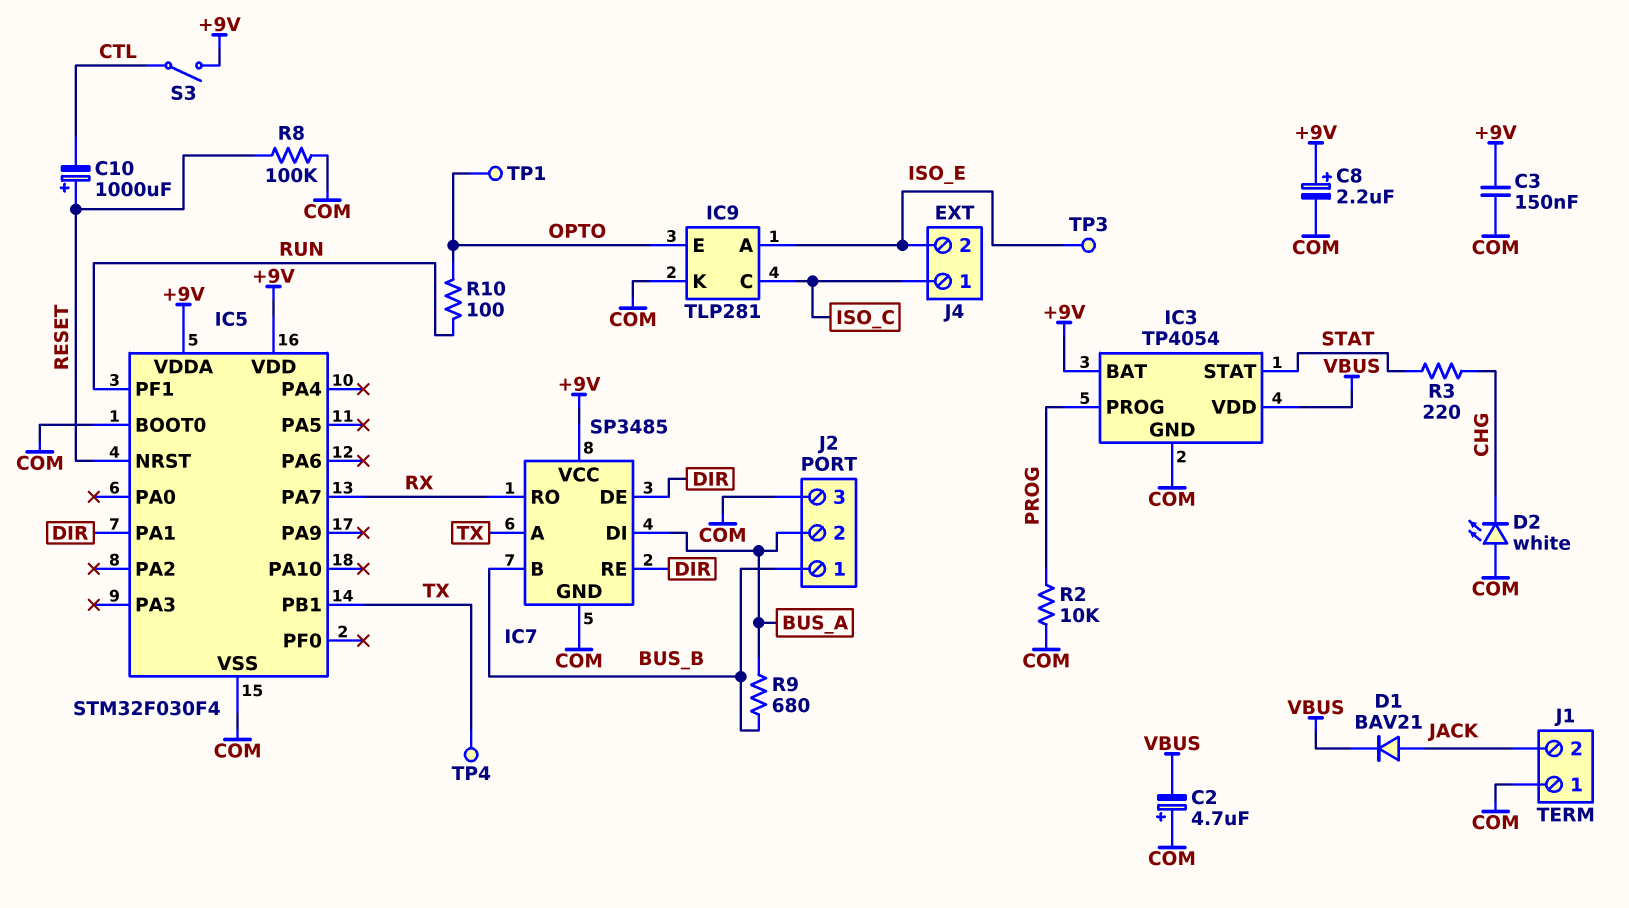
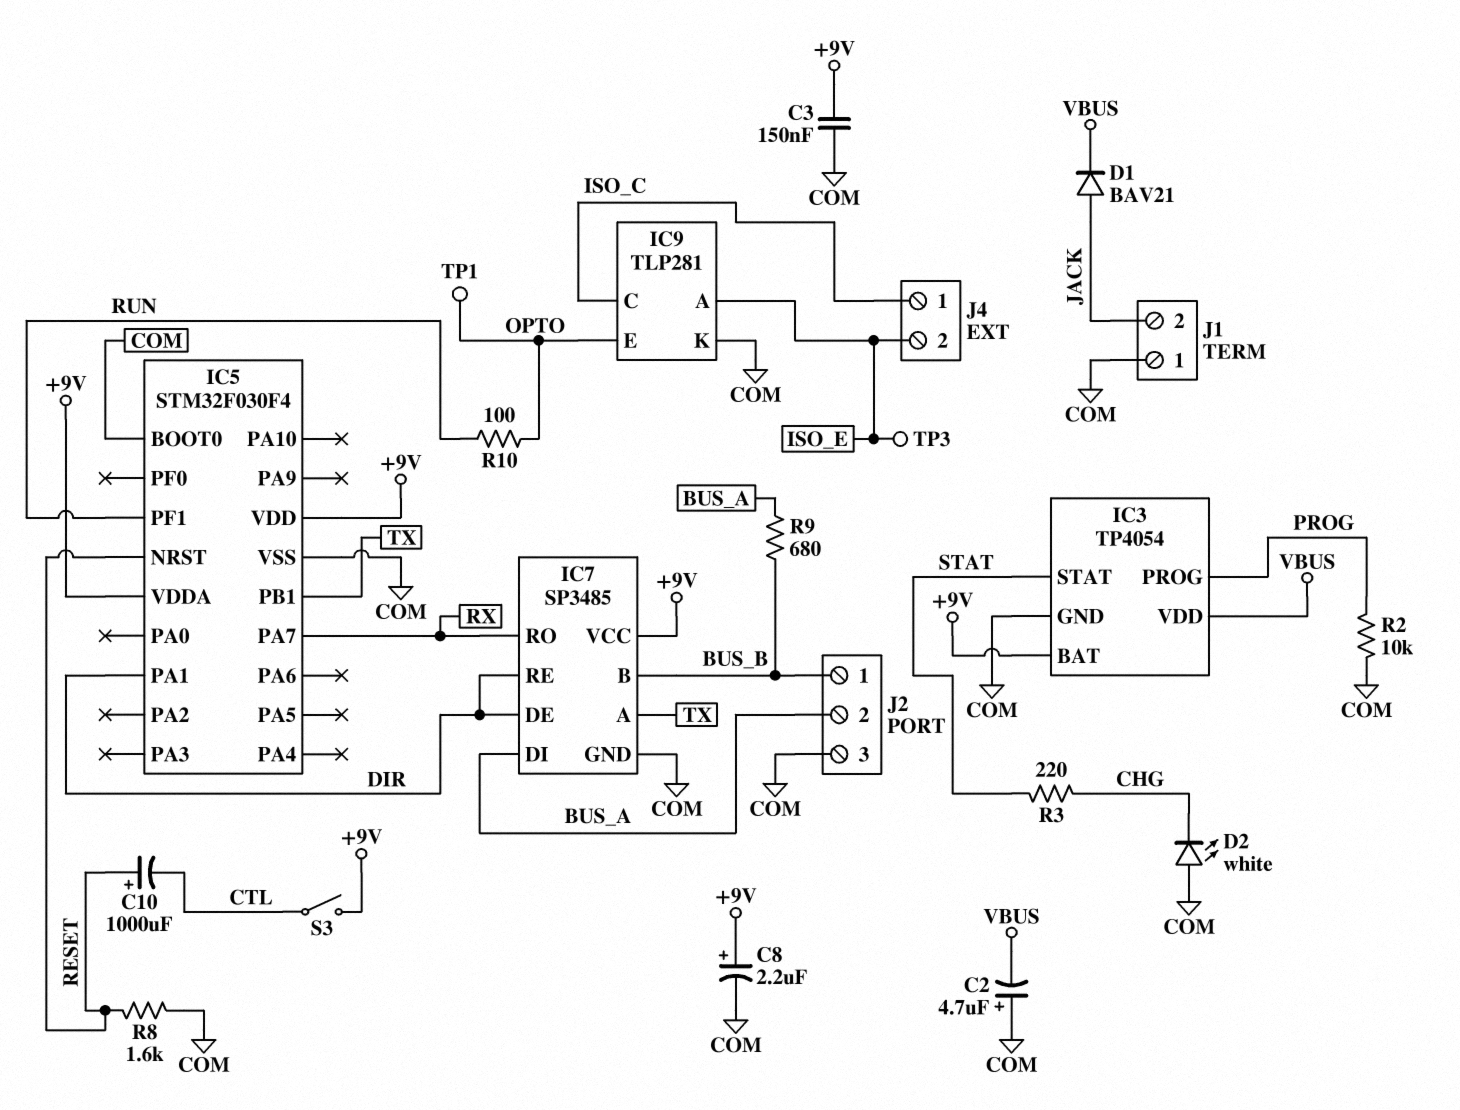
R8: 100k (COM, RESET) -> 1.6k (COM, RESET)
TP4: test point (TX) -> none

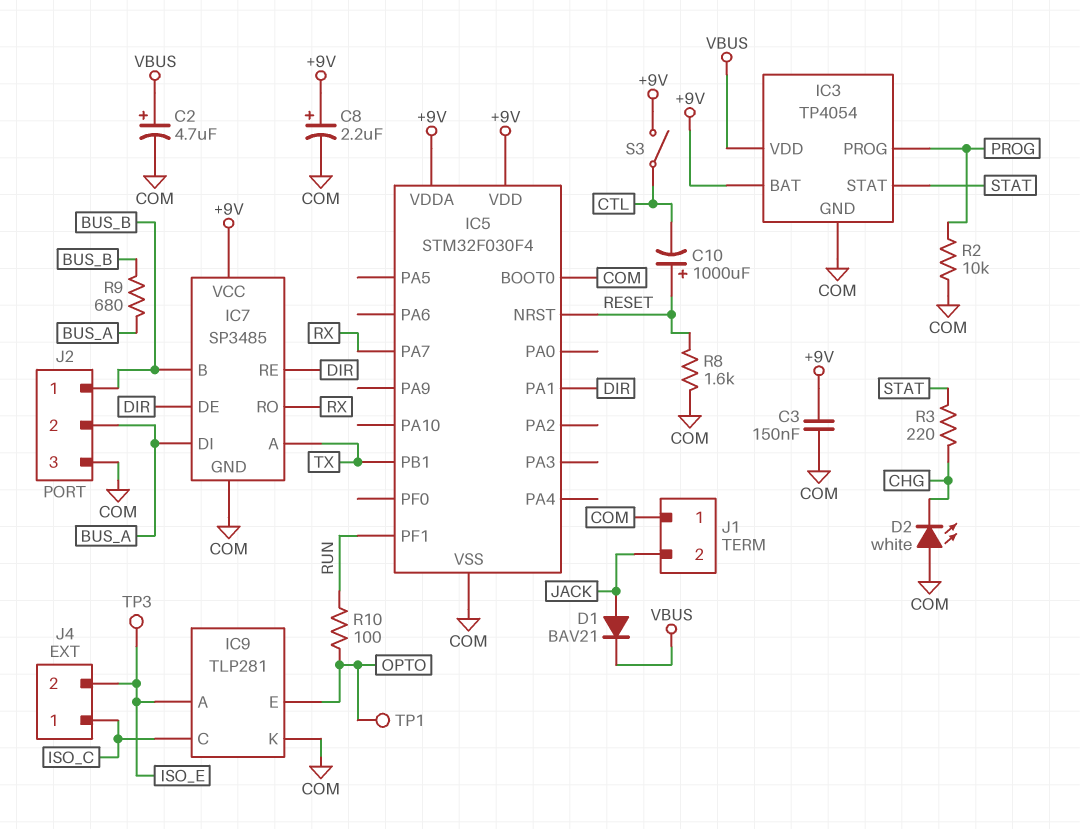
C2: 4.7uF (plus COM, minus VBUS) -> 4.7uF (plus VBUS, minus COM)

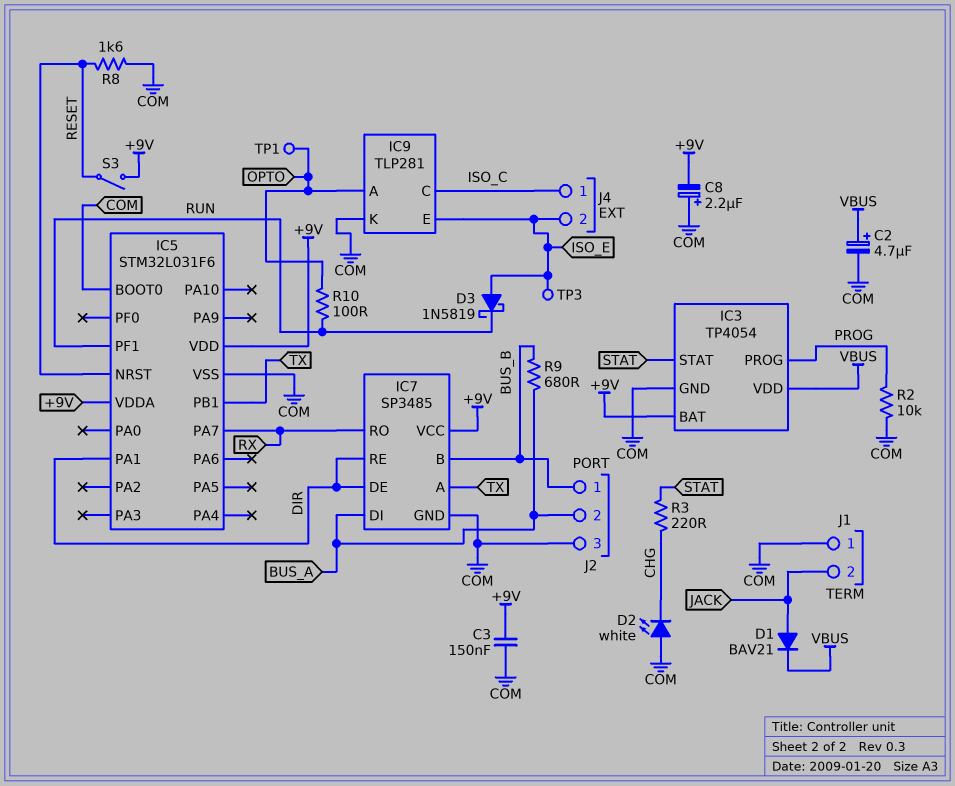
C8: 2.2uF (plus +9V, minus COM) -> 2.2uF (plus COM, minus +9V)
C10: 1000uF (plus RESET, minus CTL) -> none
D3: none -> schottky 1N5819 (A ISO_E, K RUN)
IC5: STM32F030F4 -> STM32L031F6
IC9 pin A: ISO_E -> OPTO
IC9 pin E: OPTO -> ISO_E
S3: switch (+9V, CTL) -> switch (+9V, RESET)

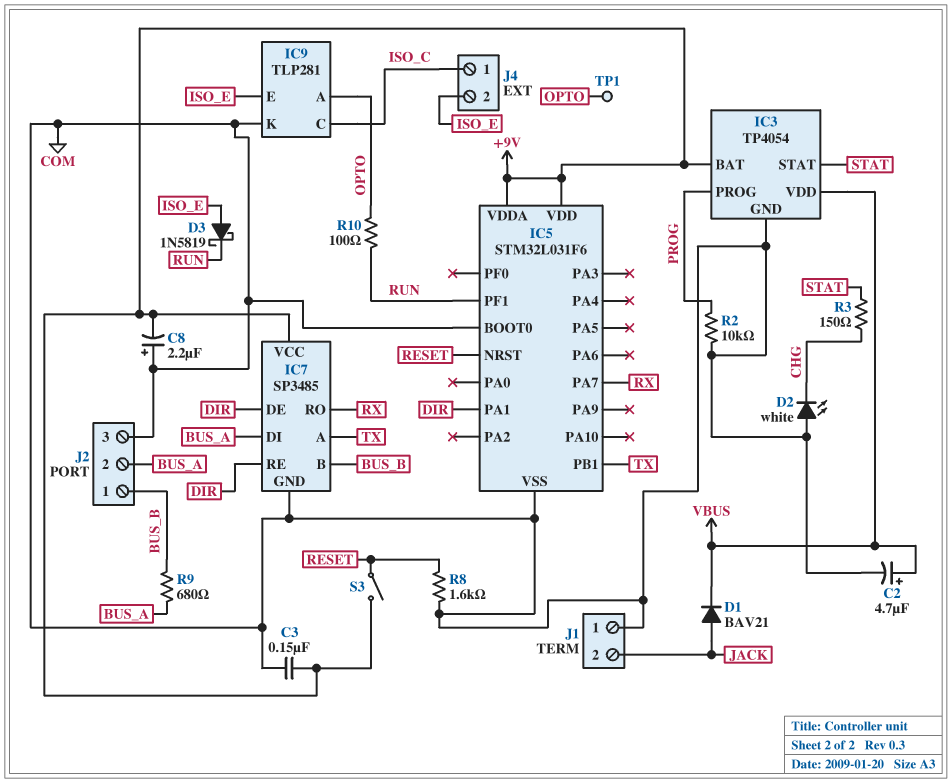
R3: 220 (CHG, STAT) -> 150 (CHG, STAT)
TP3: test point (ISO_E) -> none

